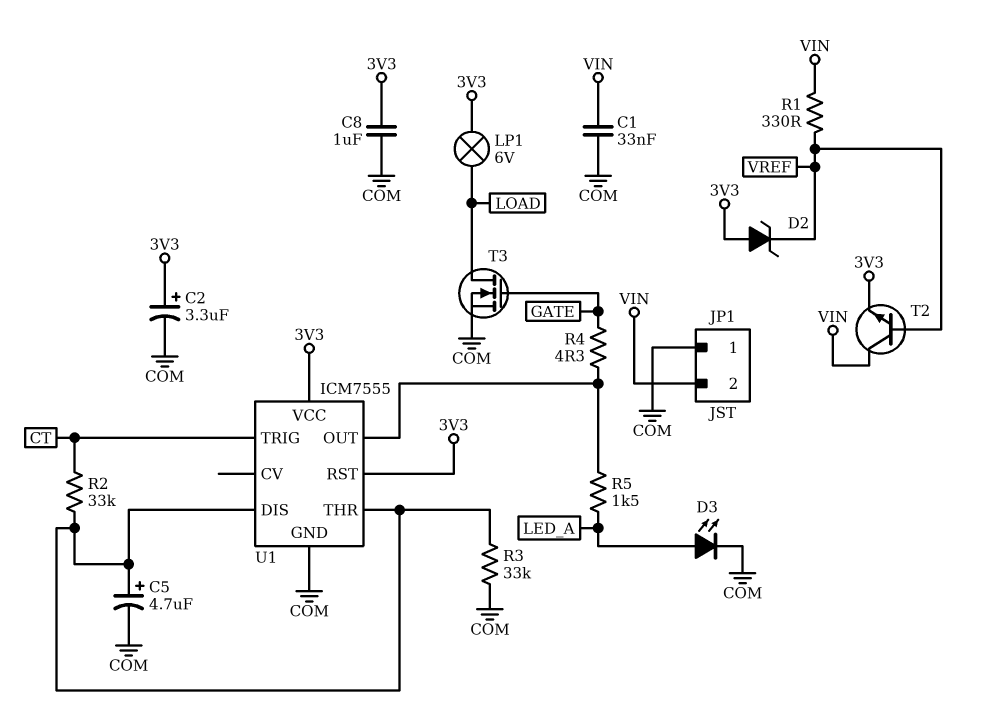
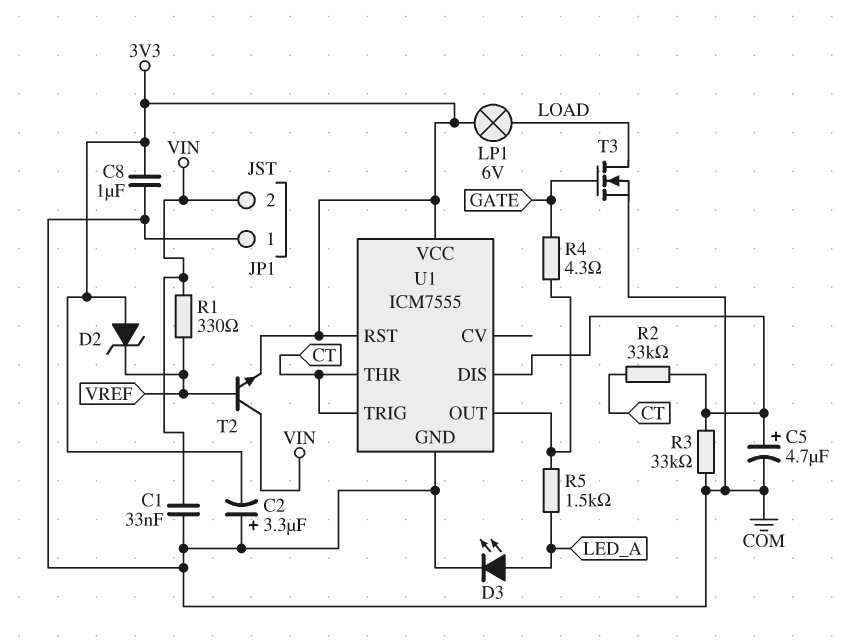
C2: 3.3uF (plus 3V3, minus COM) -> 3.3uF (plus COM, minus 3V3)
U1 pin THR: U1/DIS -> CT

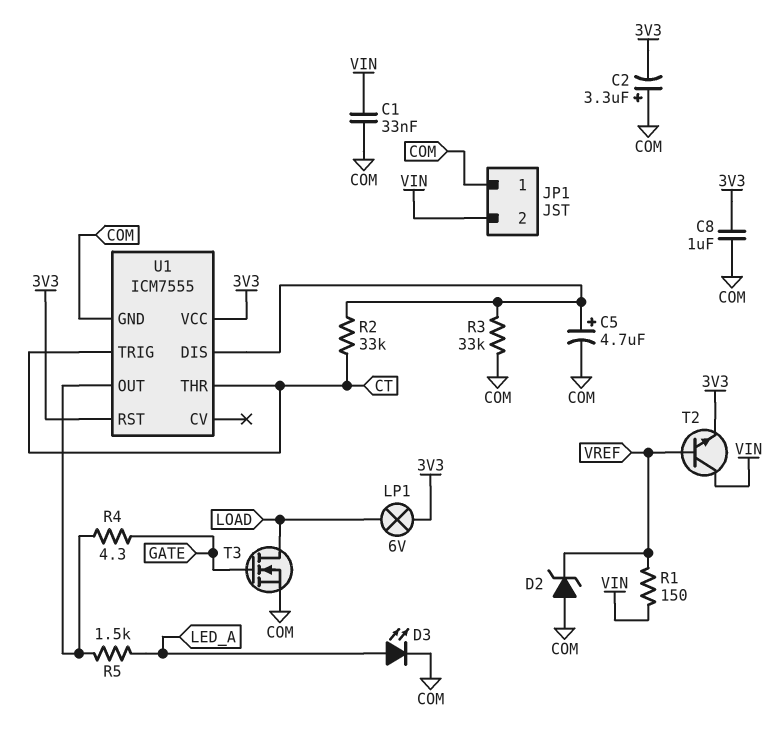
D2: zener (A 3V3, K VREF) -> zener (A COM, K VREF)
R1: 330 (VIN, VREF) -> 150 (VIN, VREF)

